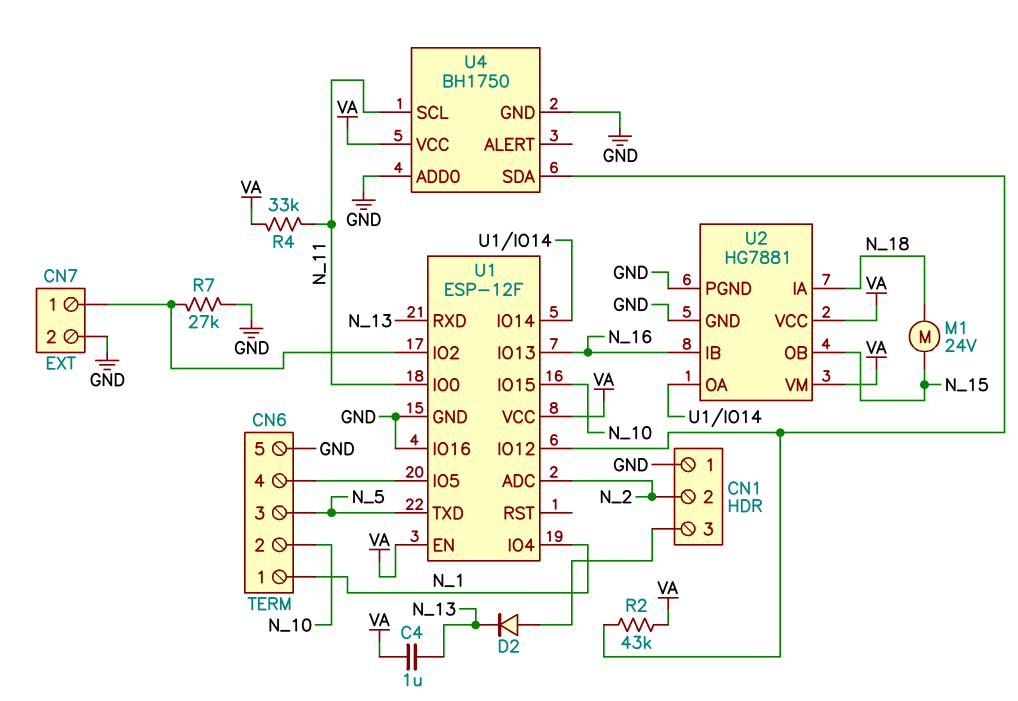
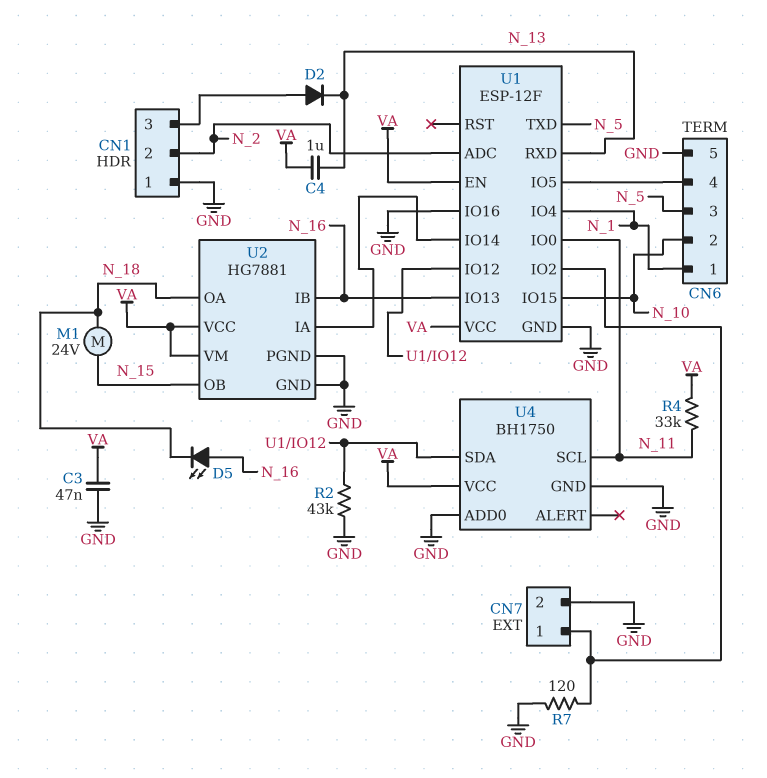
C3: none -> 47nF (GND, VA)
D5: none -> LED (A N_16, K N_18)
R2: 43k (U1/IO12, VA) -> 43k (GND, U1/IO12)
R7: 27k (CN7/1, GND) -> 120 (CN7/1, GND)
U2 pin IA: N_18 -> U1/IO14
U2 pin OA: U1/IO14 -> N_18

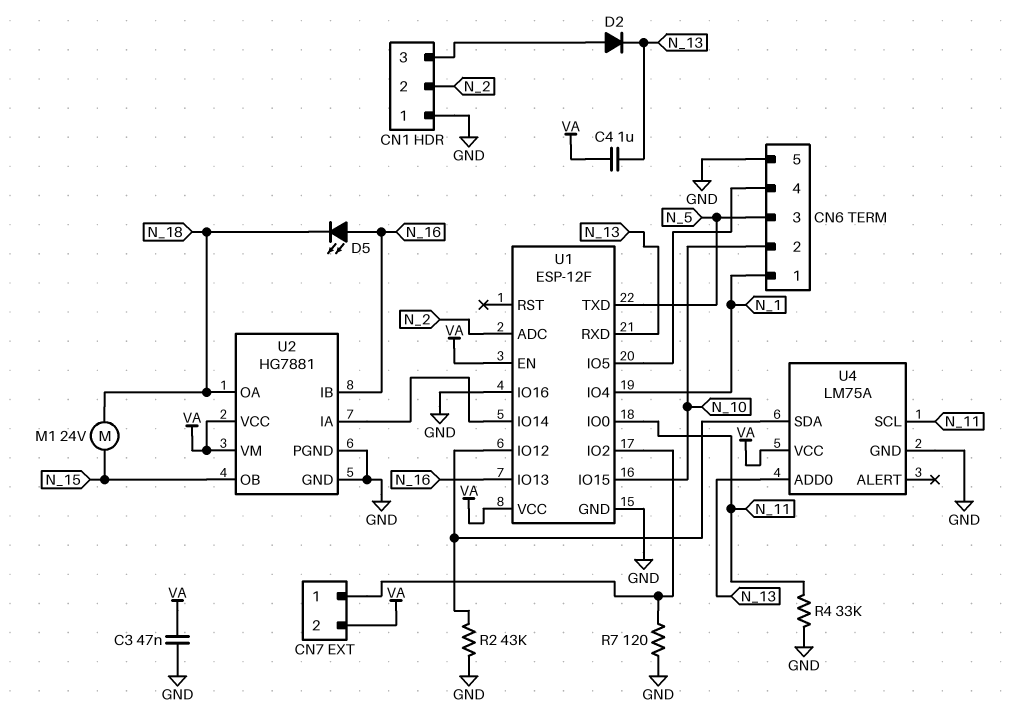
CN7 pin 2: GND -> VA
R4: 33k (N_11, VA) -> 33k (GND, N_11)
U4: BH1750 -> LM75A
U4 pin ADD0: GND -> N_13

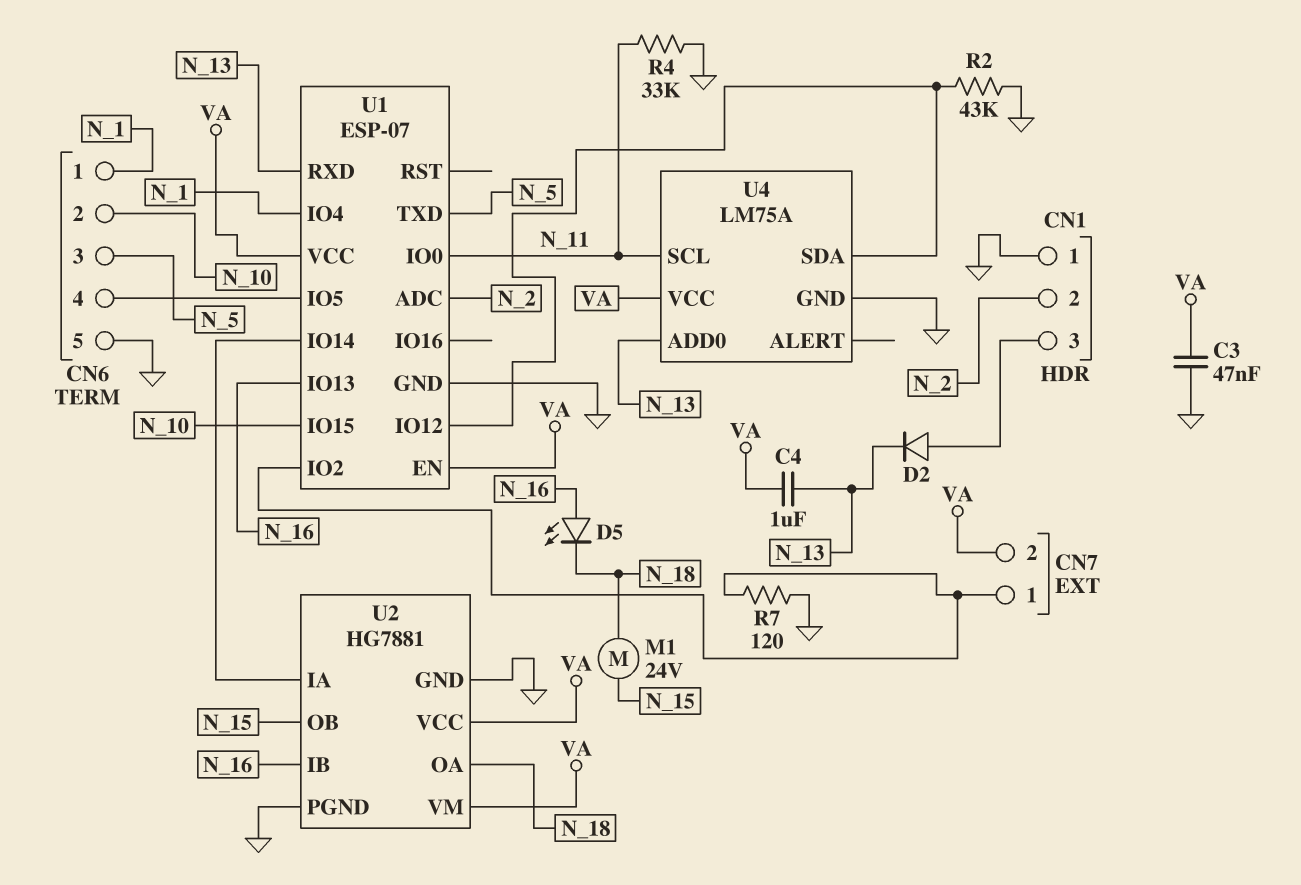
U1: ESP-12F -> ESP-07
U1 pin IO16: GND -> none

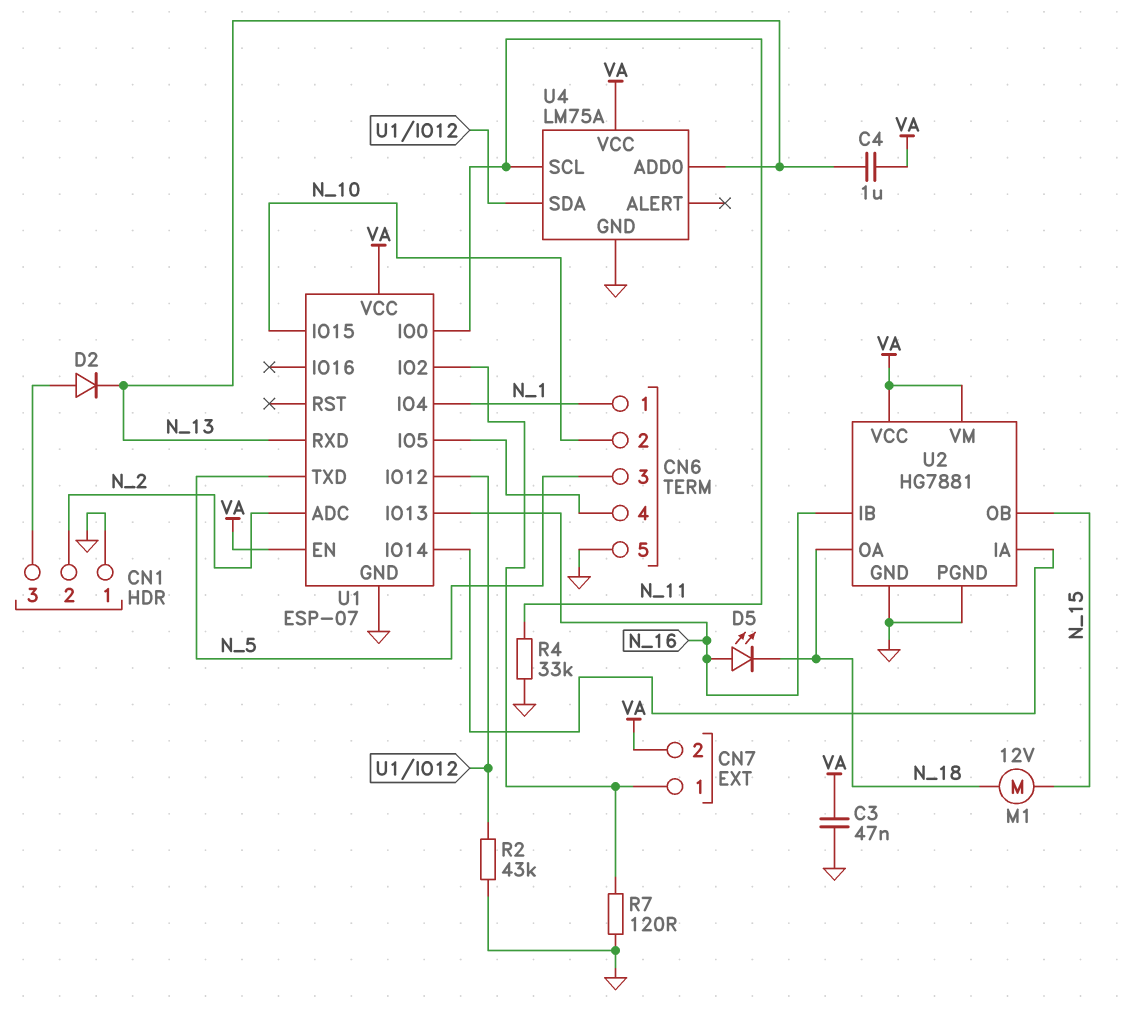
M1: motor 24V (N_15, N_18) -> motor 12V (N_15, N_18)

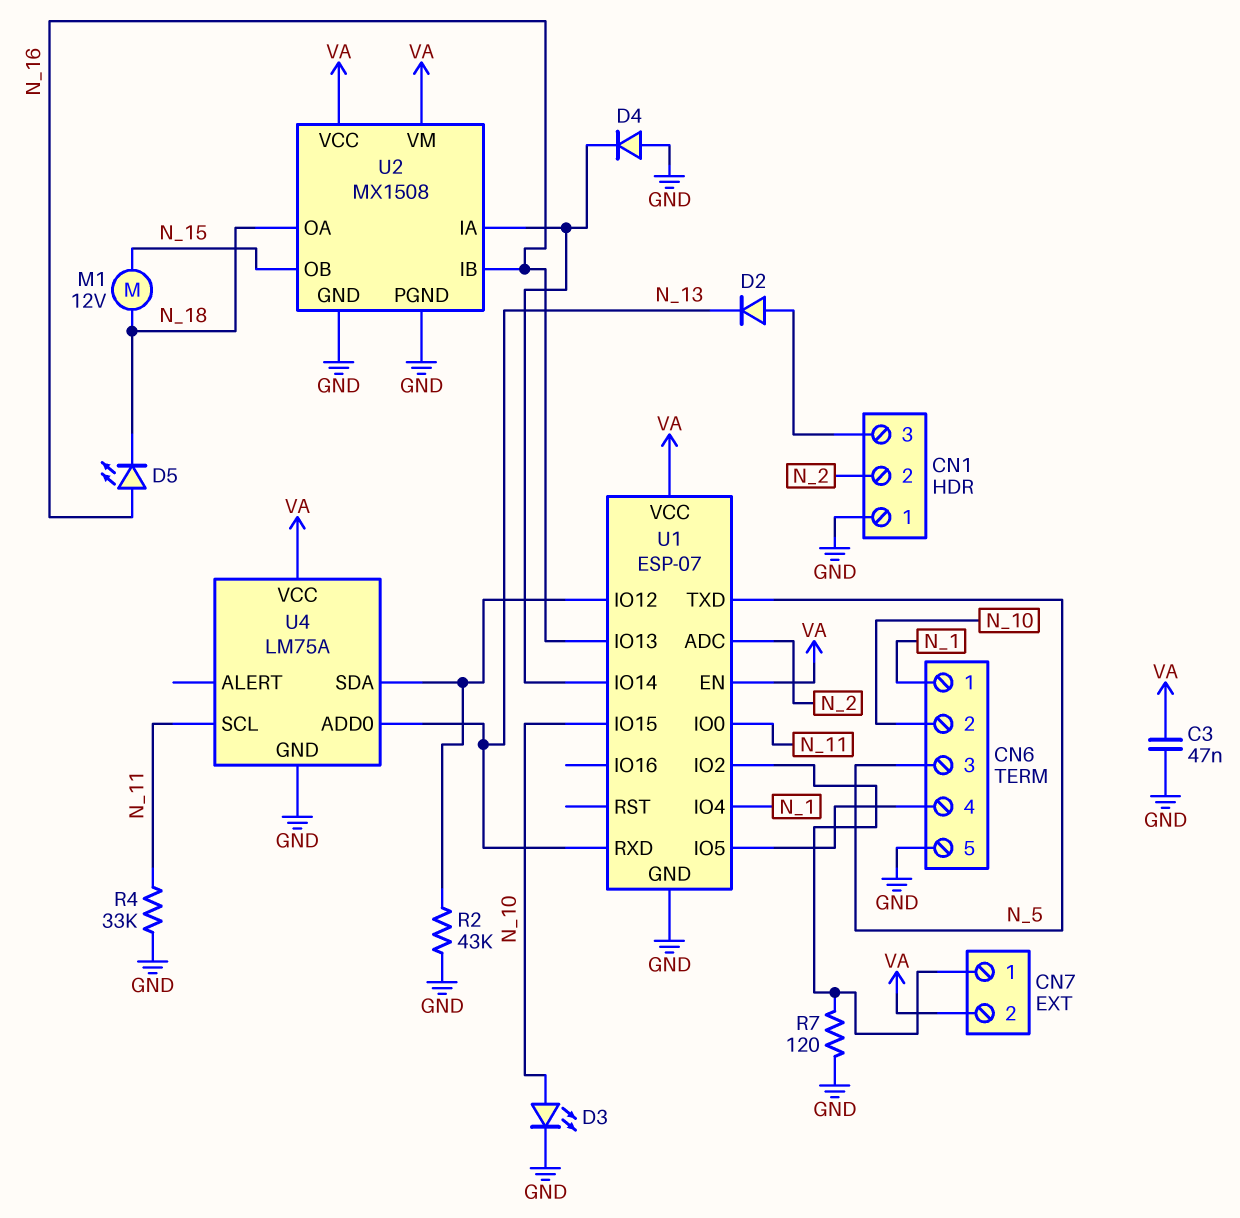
C4: 1uF (N_13, VA) -> none
D3: none -> LED (A N_10, K GND)
D4: none -> diode (A GND, K U1/IO14)
U2: HG7881 -> MX1508

